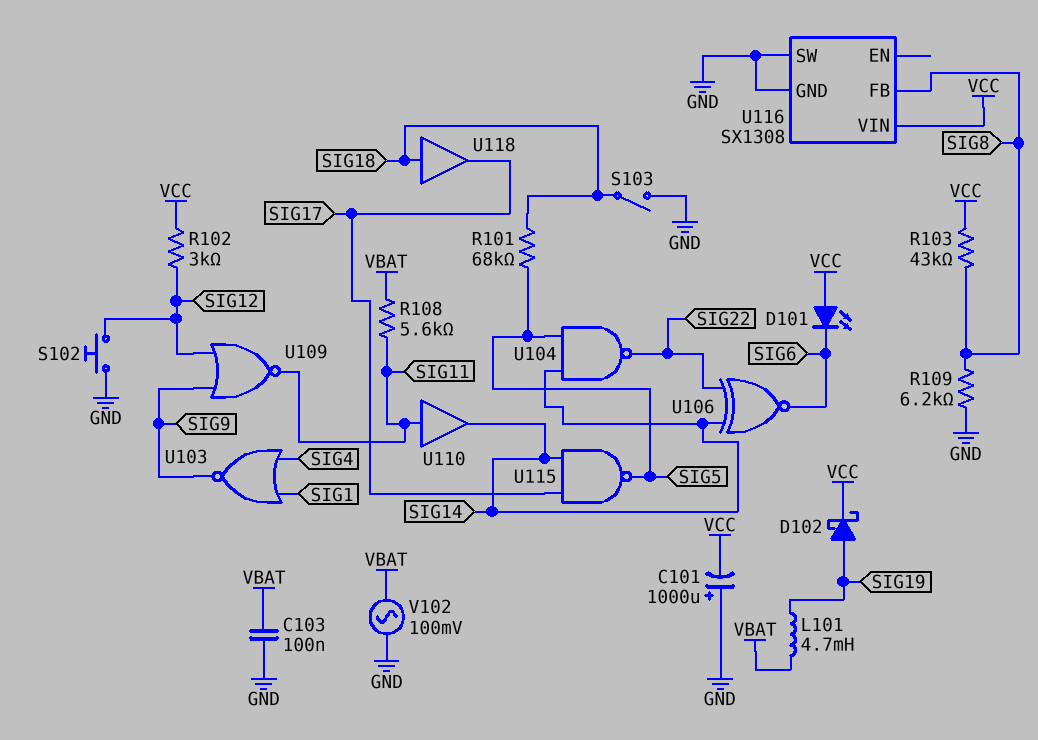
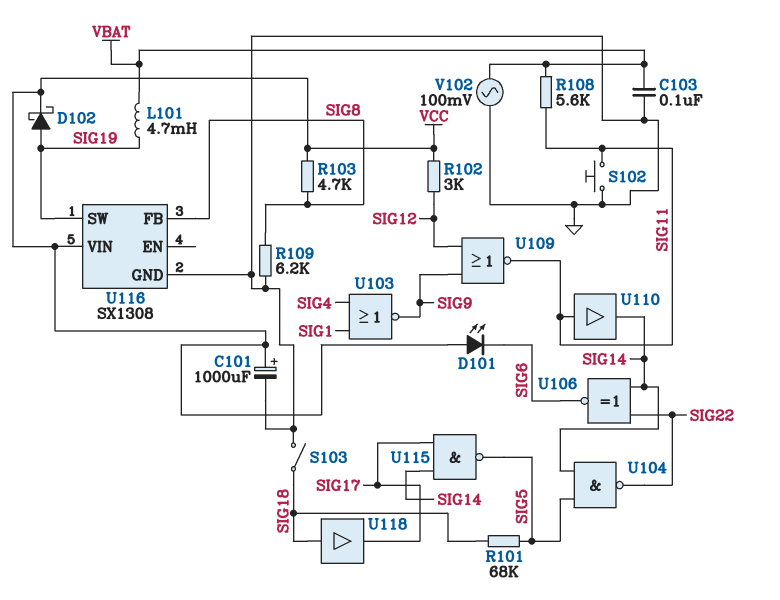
C101: 1000uF (plus GND, minus VCC) -> 1000uF (plus VCC, minus GND)
R103: 43k (SIG8, VCC) -> 4.7k (SIG8, VCC)
S102: button (GND, SIG12) -> button (GND, SIG11)
U116 pin SW: GND -> SIG19

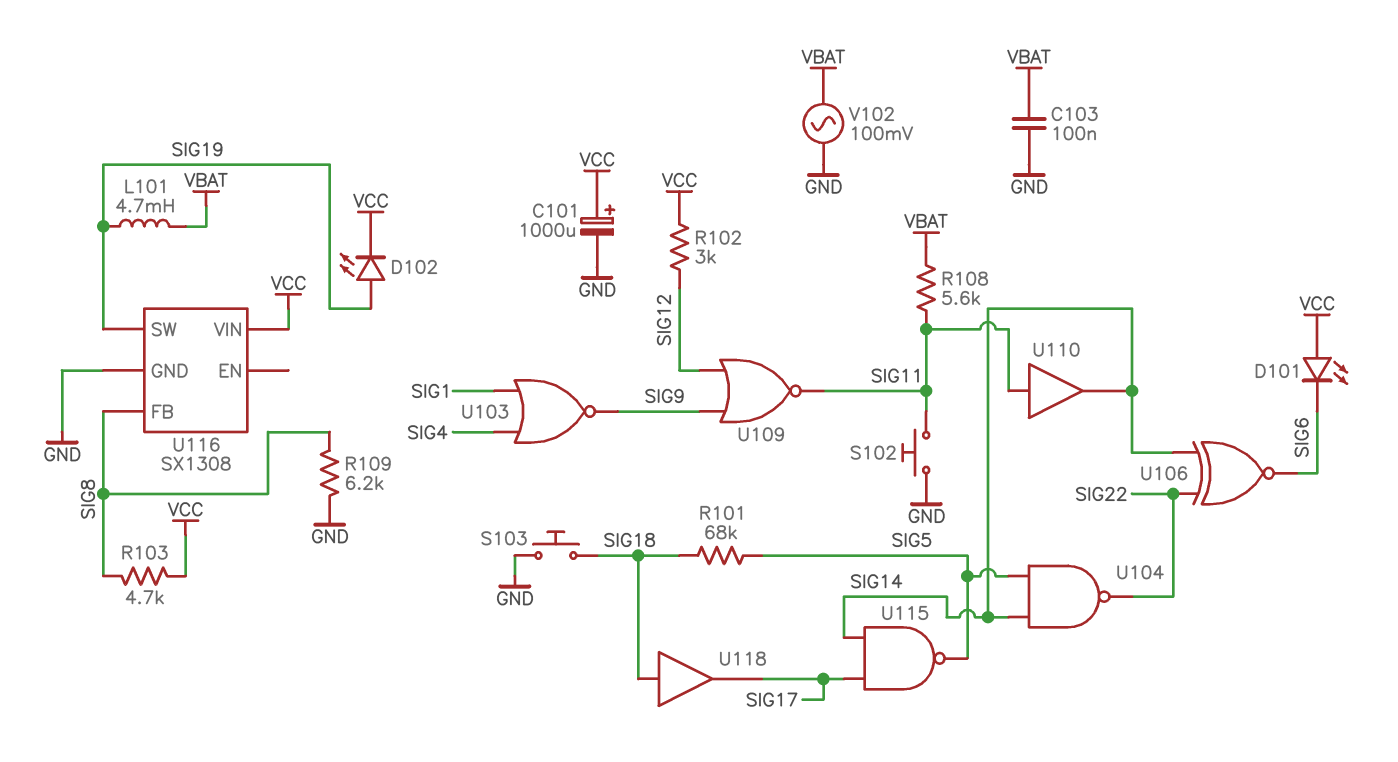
D102: schottky (A SIG19, K VCC) -> LED (A SIG19, K VCC)
S103: switch (GND, SIG18) -> button (GND, SIG18)

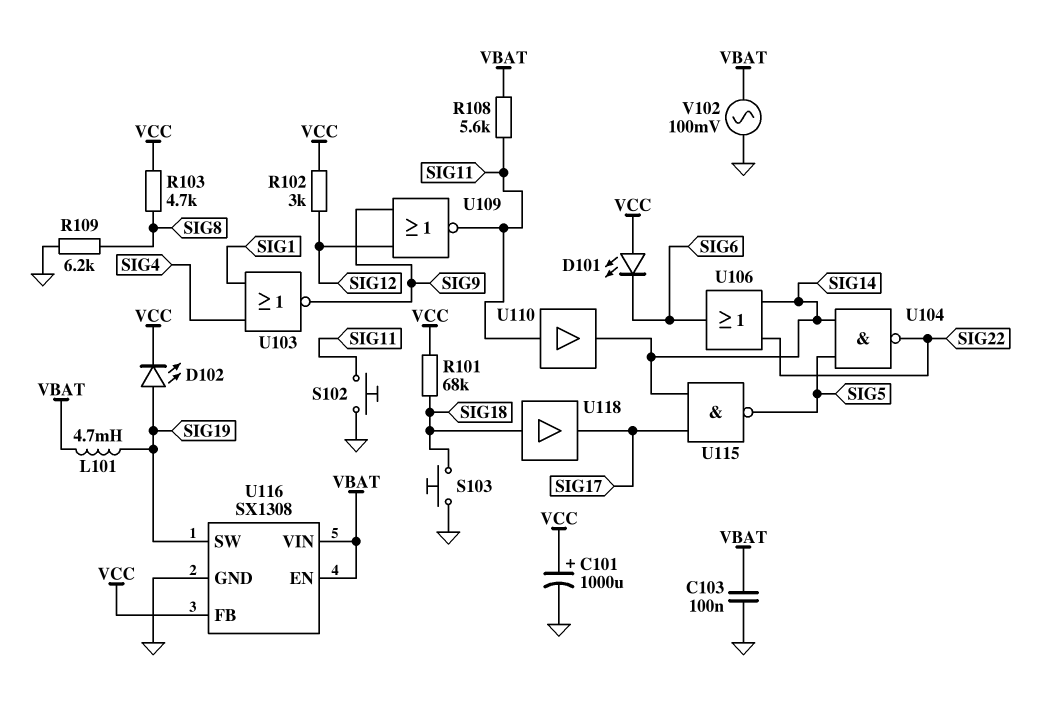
R101: 68k (SIG5, SIG18) -> 68k (SIG18, VCC)
U106: XNOR (in SIG14, in SIG22, out SIG6) -> OR (in SIG14, in SIG22, out SIG6)
U116 pin EN: none -> VBAT
U116 pin FB: SIG8 -> VCC
U116 pin VIN: VCC -> VBAT

